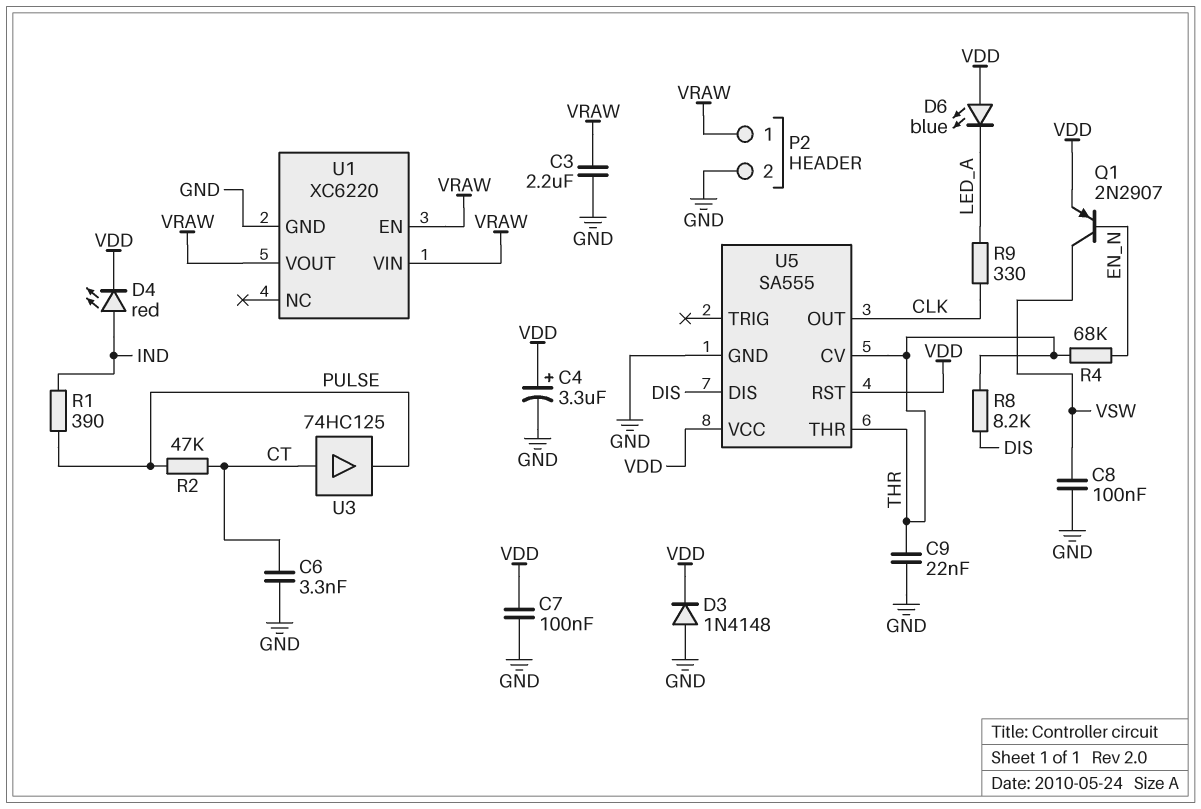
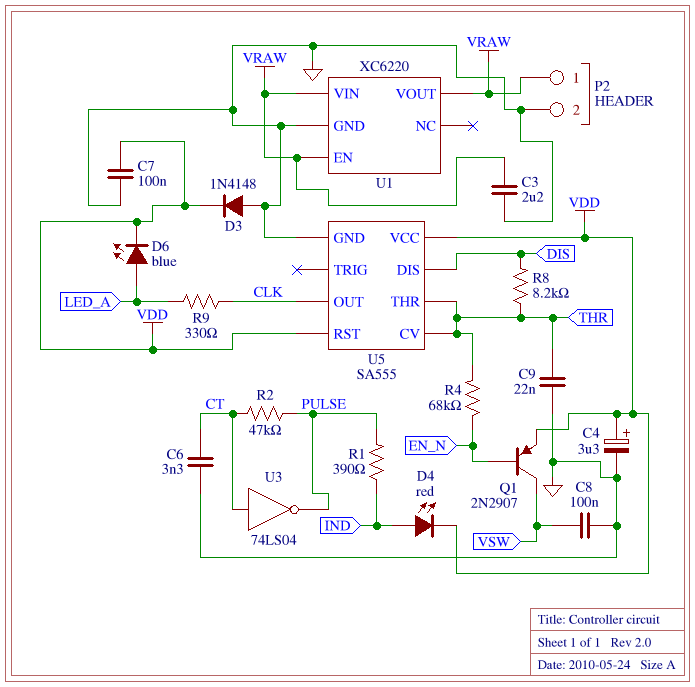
D6: LED blue (A VDD, K LED_A) -> LED blue (A LED_A, K VDD)
U3: buffer 74HC125 (in CT, out PULSE) -> NOT 74LS04 (in CT, out PULSE)

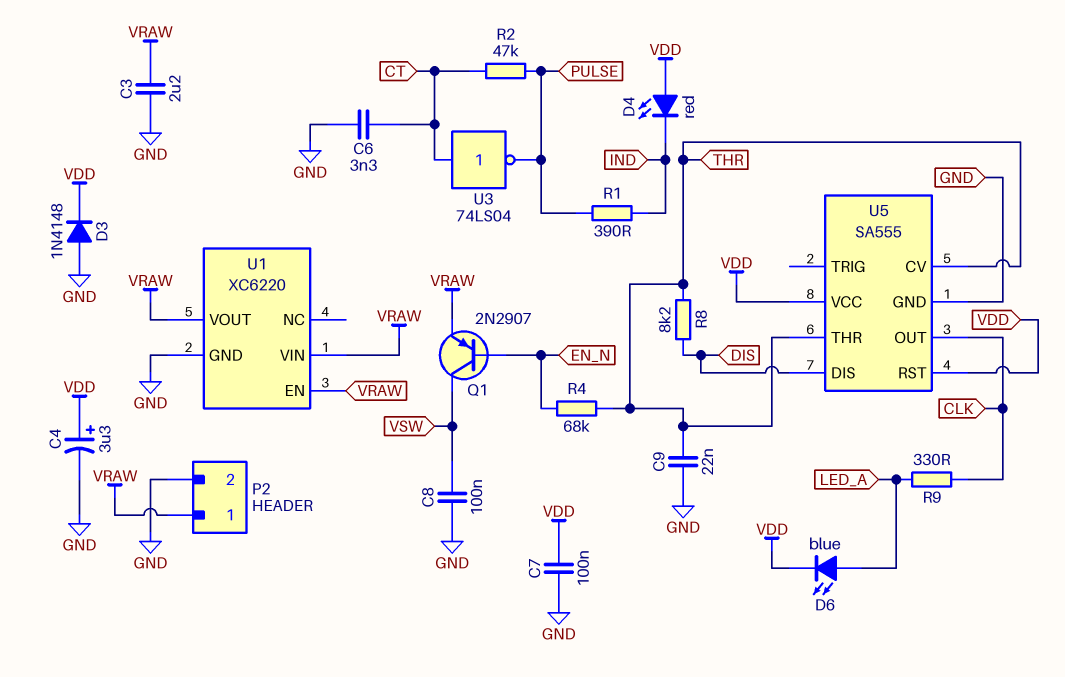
D4: LED red (A IND, K VDD) -> LED red (A VDD, K IND)
Q1: PNP 2N2907 (B EN_N, C VSW, E VDD) -> PNP 2N2907 (B EN_N, C VSW, E VRAW)

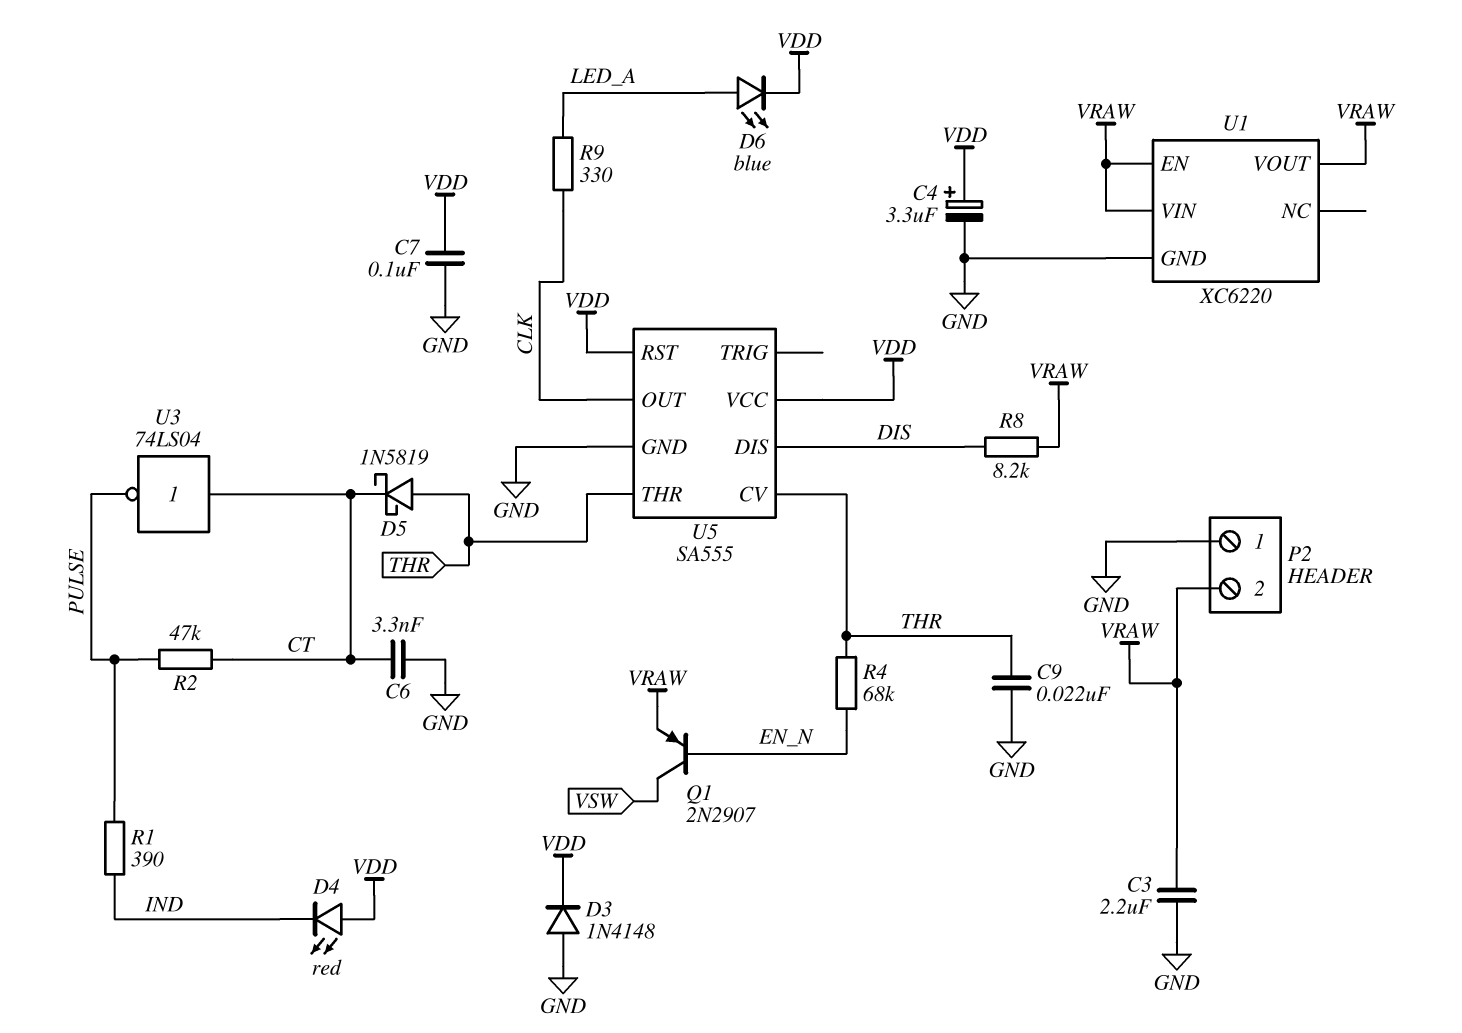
C8: 100nF (GND, VSW) -> none
D5: none -> schottky 1N5819 (A THR, K CT)
P2 pin 1: VRAW -> GND
P2 pin 2: GND -> VRAW
R8: 8.2k (DIS, THR) -> 8.2k (DIS, VRAW)

